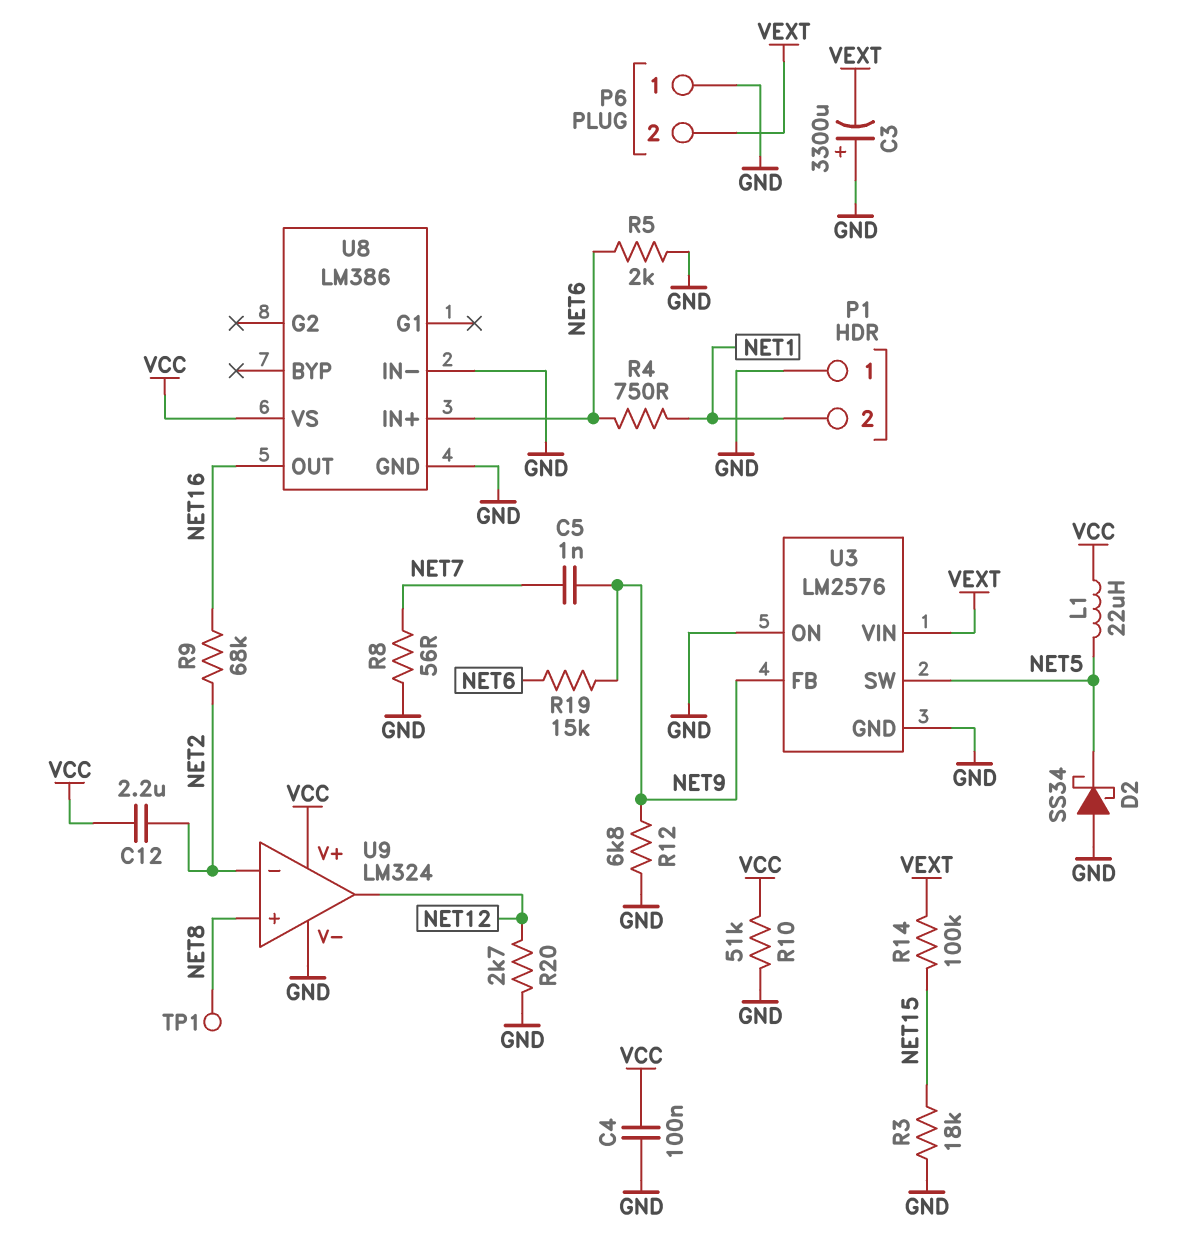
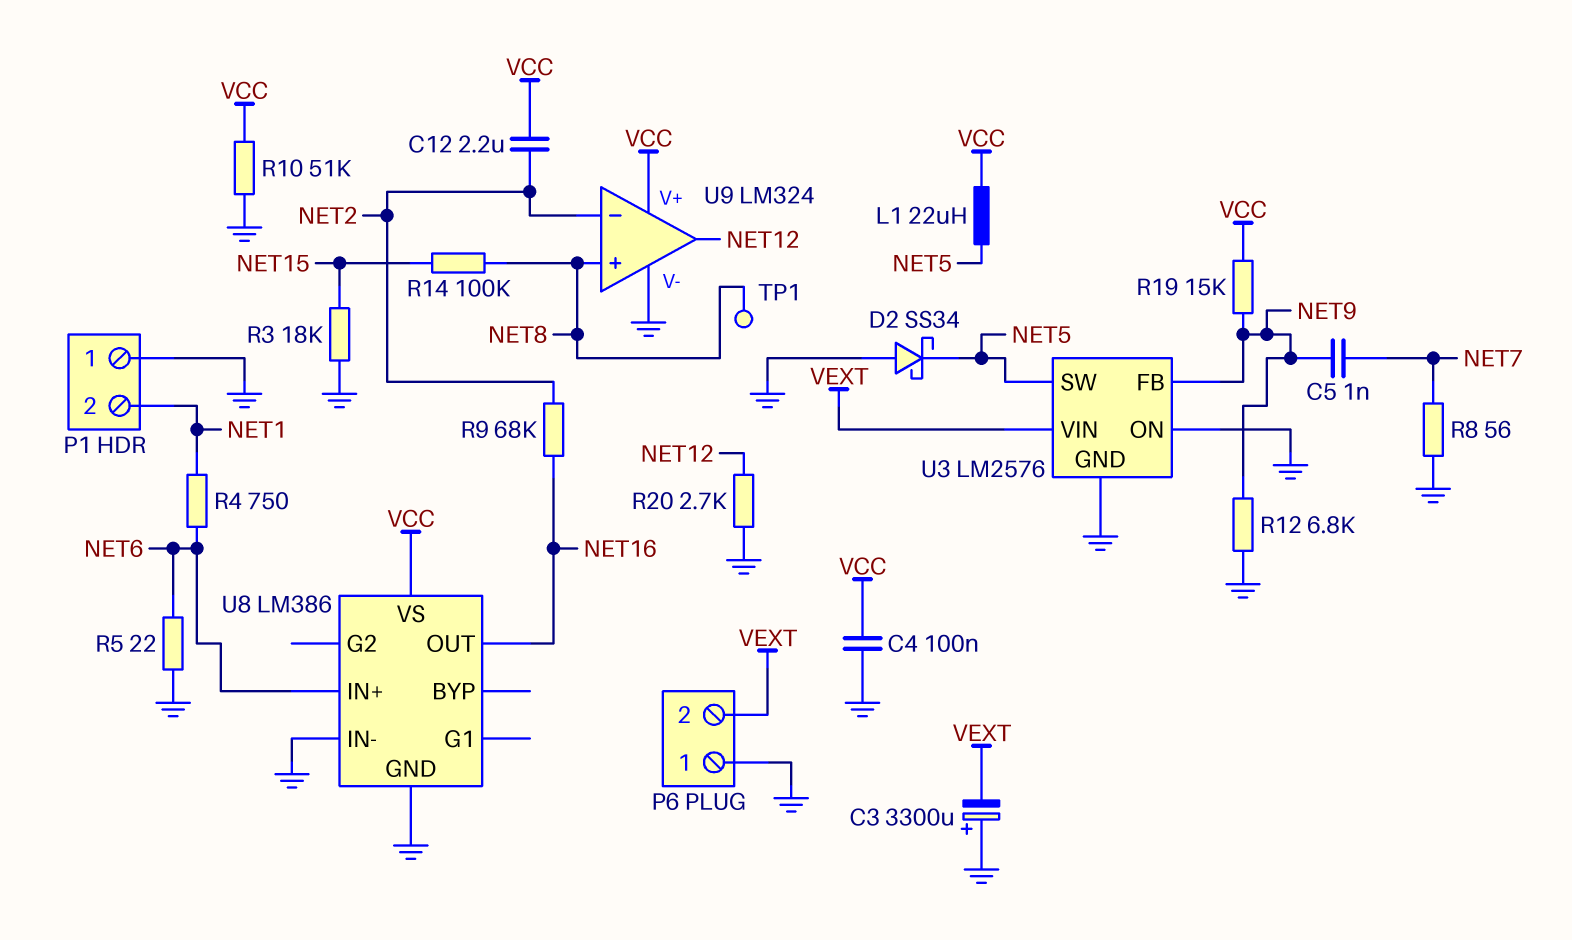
R5: 2k (GND, NET6) -> 22 (GND, NET6)
R14: 100k (NET15, VEXT) -> 100k (NET8, NET15)
R19: 15k (NET6, NET9) -> 15k (NET9, VCC)

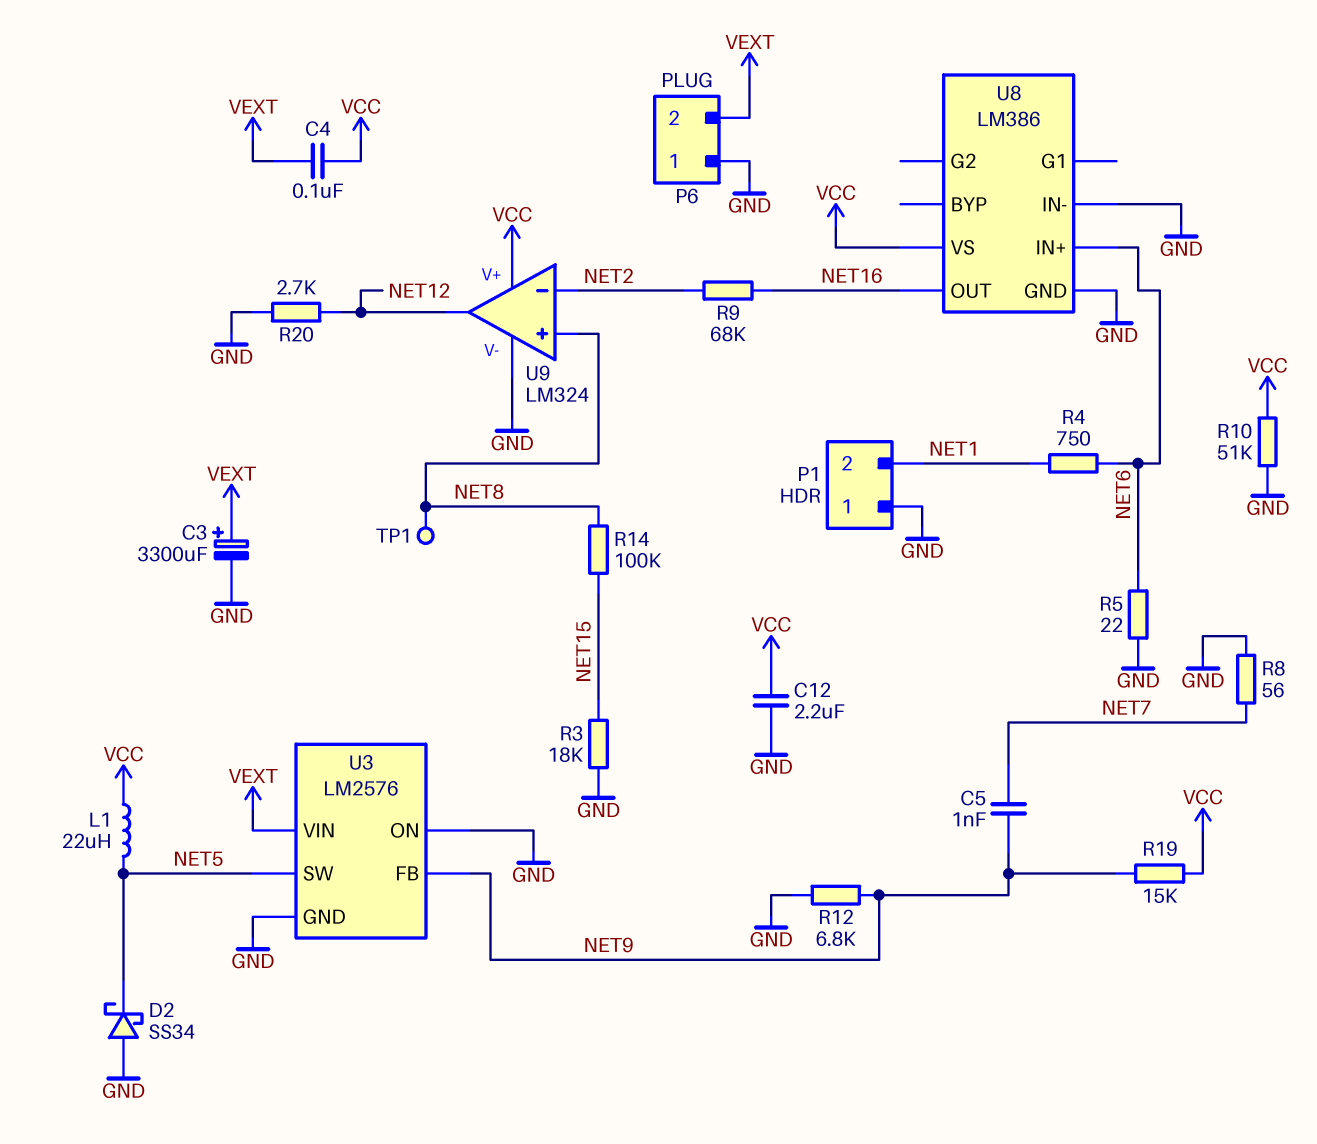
C3: 3300uF (plus GND, minus VEXT) -> 3300uF (plus VEXT, minus GND)
C4: 100nF (GND, VCC) -> 100nF (VCC, VEXT)
C12: 2.2uF (NET2, VCC) -> 2.2uF (GND, VCC)

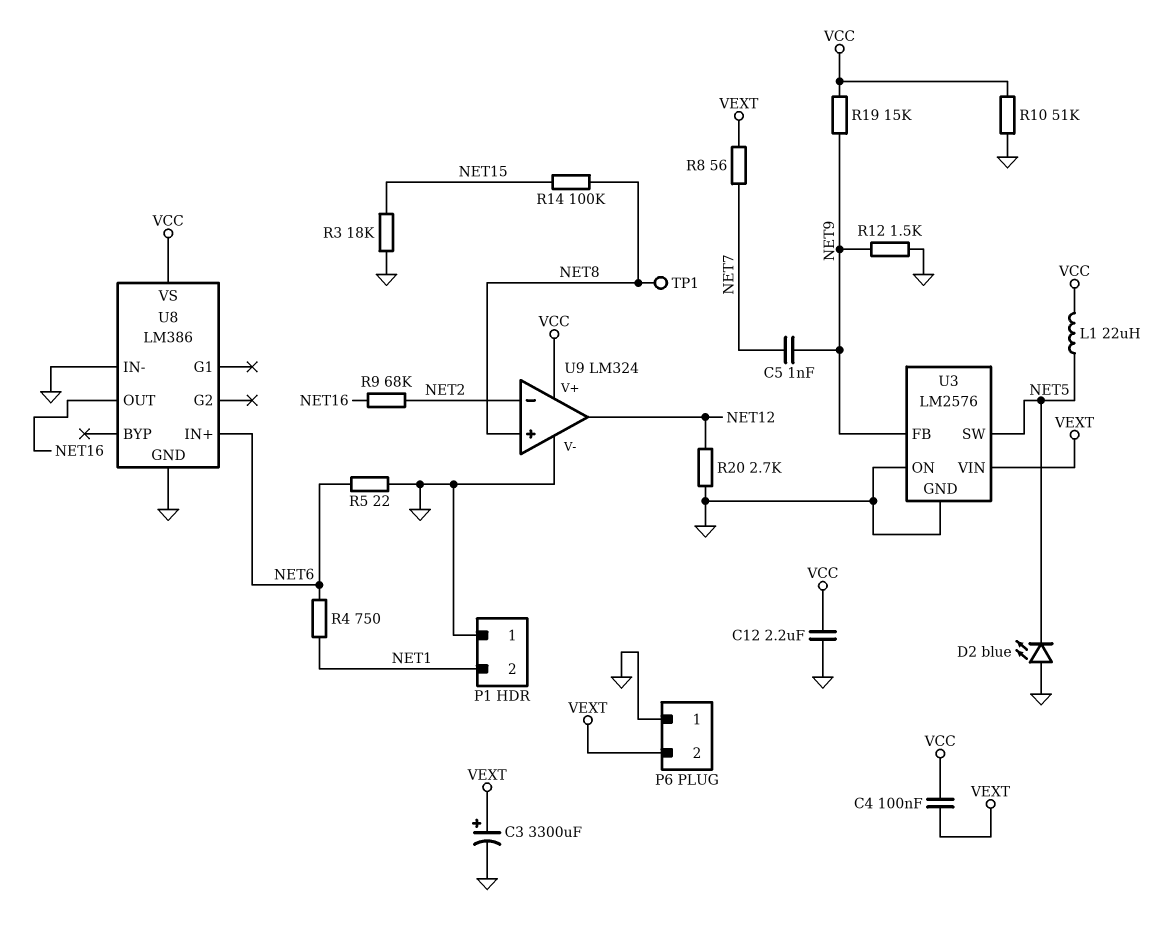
D2: schottky SS34 (A GND, K NET5) -> LED blue (A GND, K NET5)
R8: 56 (GND, NET7) -> 56 (NET7, VEXT)
R12: 6.8k (GND, NET9) -> 1.5k (GND, NET9)

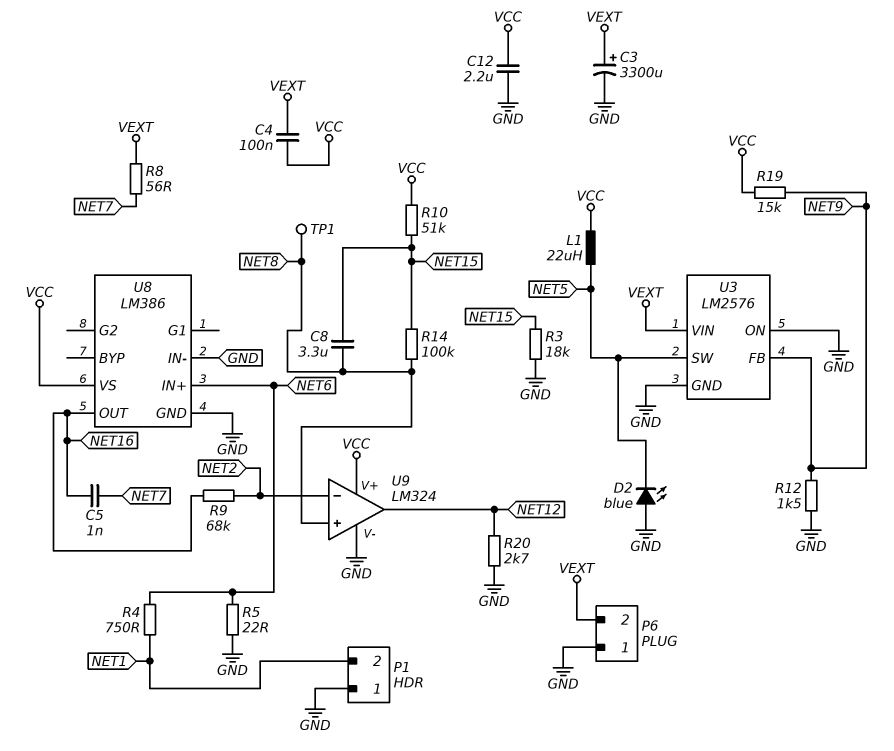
C5: 1nF (NET7, NET9) -> 1nF (NET7, NET16)
C8: none -> 3.3uF (NET8, NET15)
R10: 51k (GND, VCC) -> 51k (NET15, VCC)

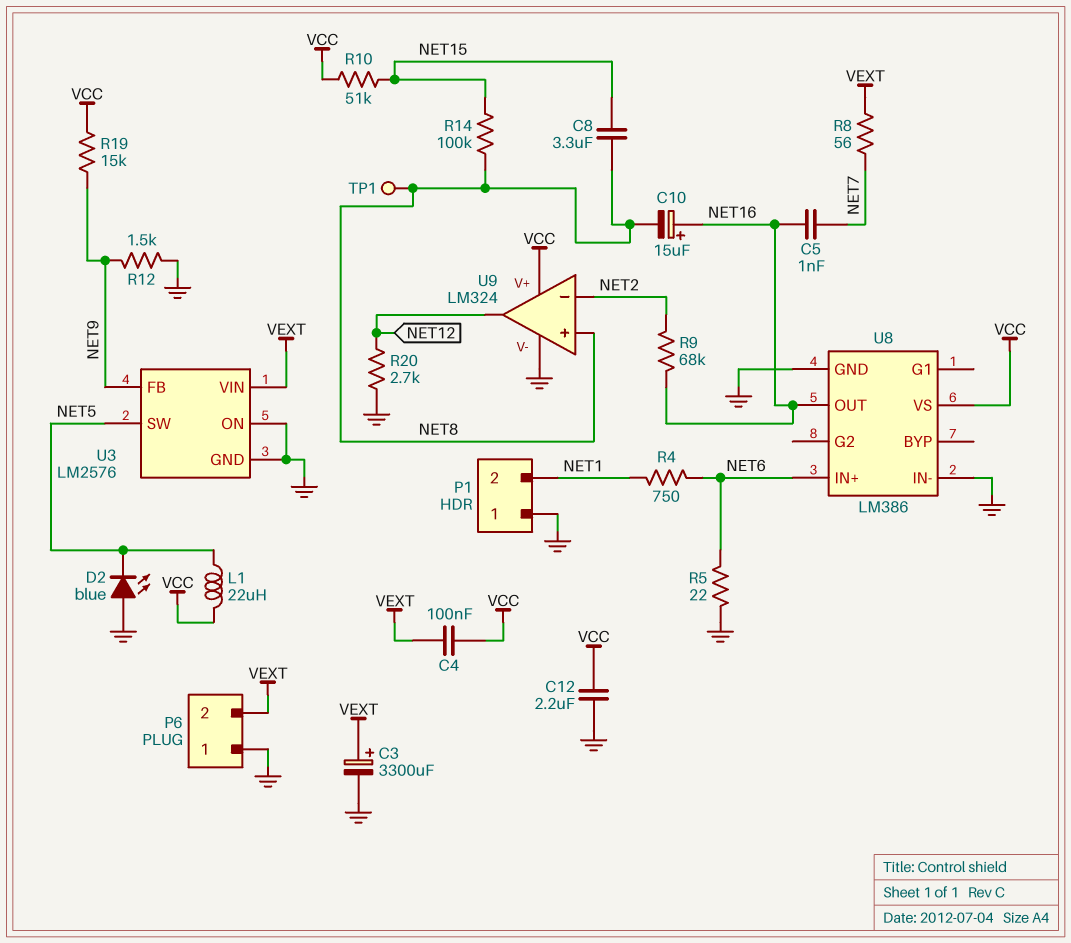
C10: none -> 15uF (plus NET16, minus NET8)
R3: 18k (GND, NET15) -> none

